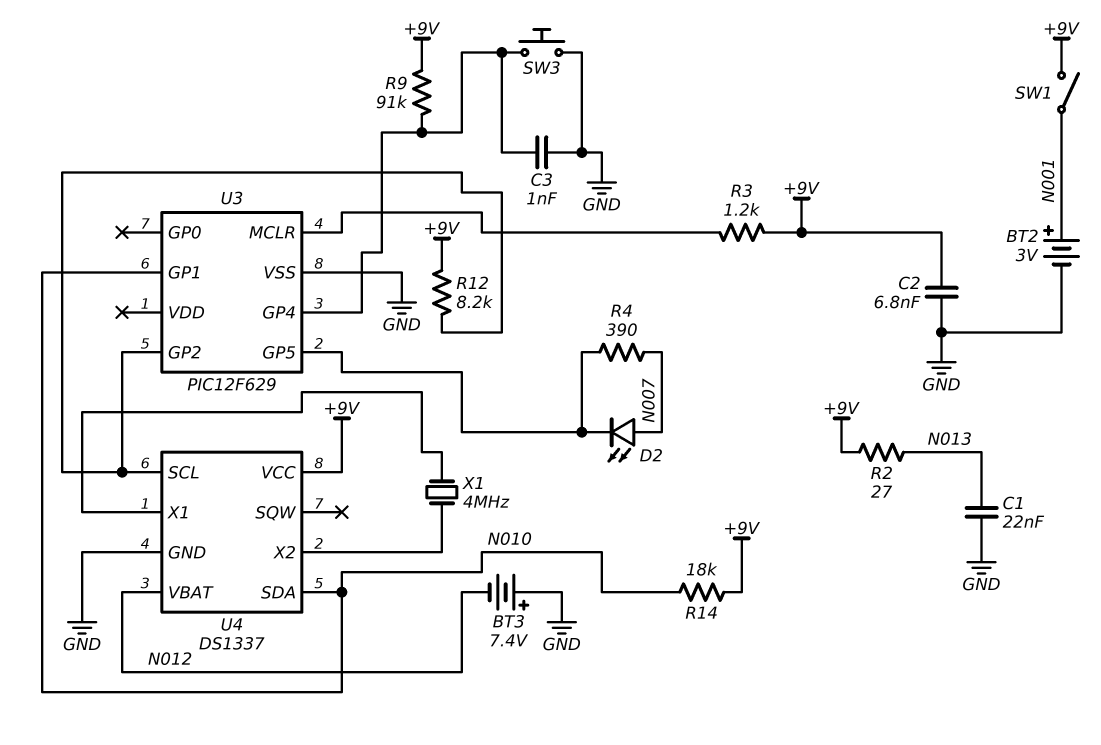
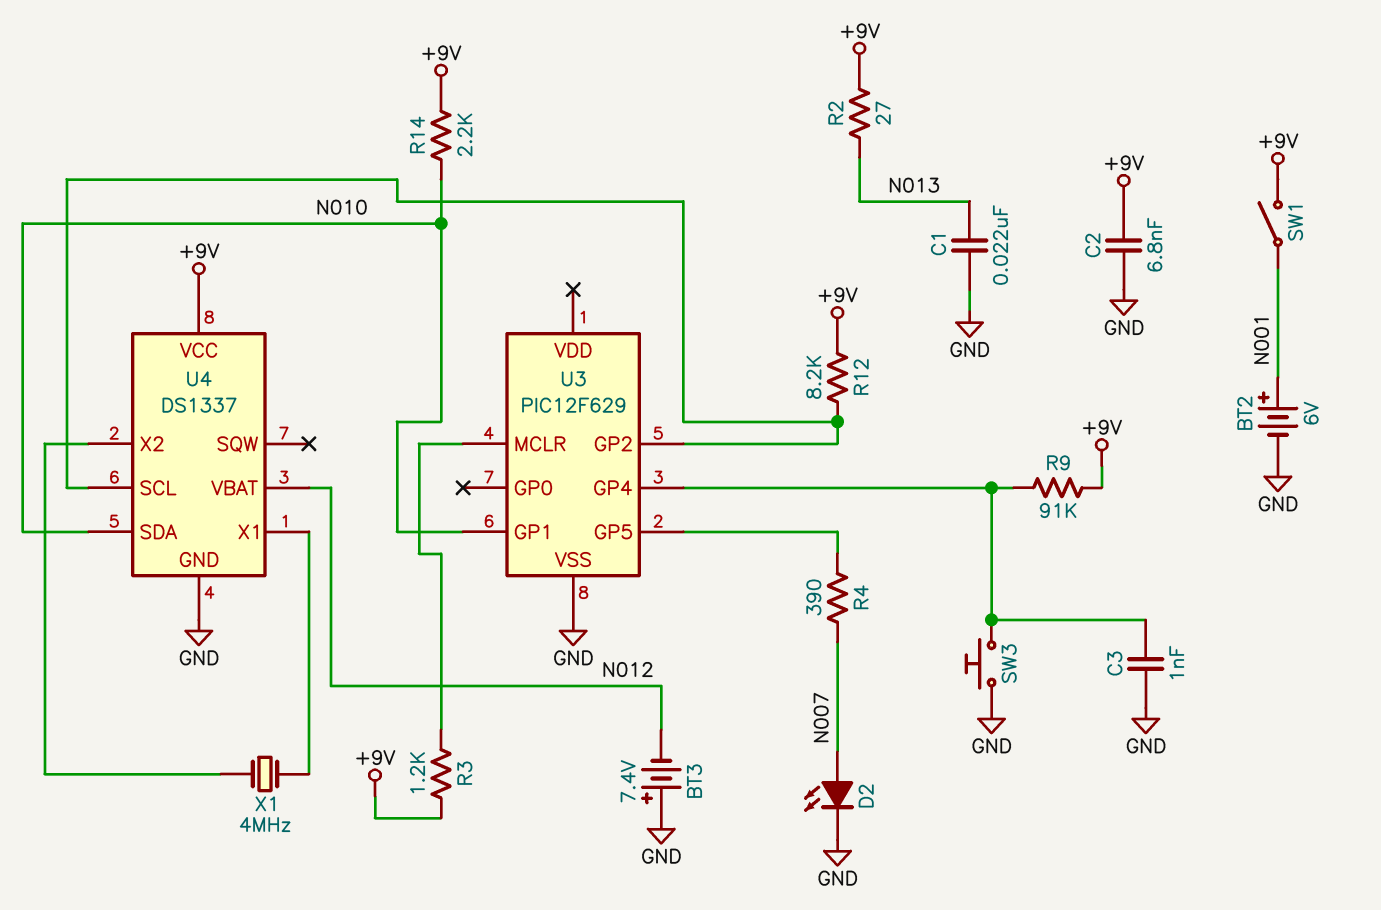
BT2: 3V (plus N001, minus GND) -> 6V (plus N001, minus GND)
D2: LED (A N007, K U3/GP5) -> LED (A N007, K GND)
R14: 18k (+9V, N010) -> 2.2k (+9V, N010)

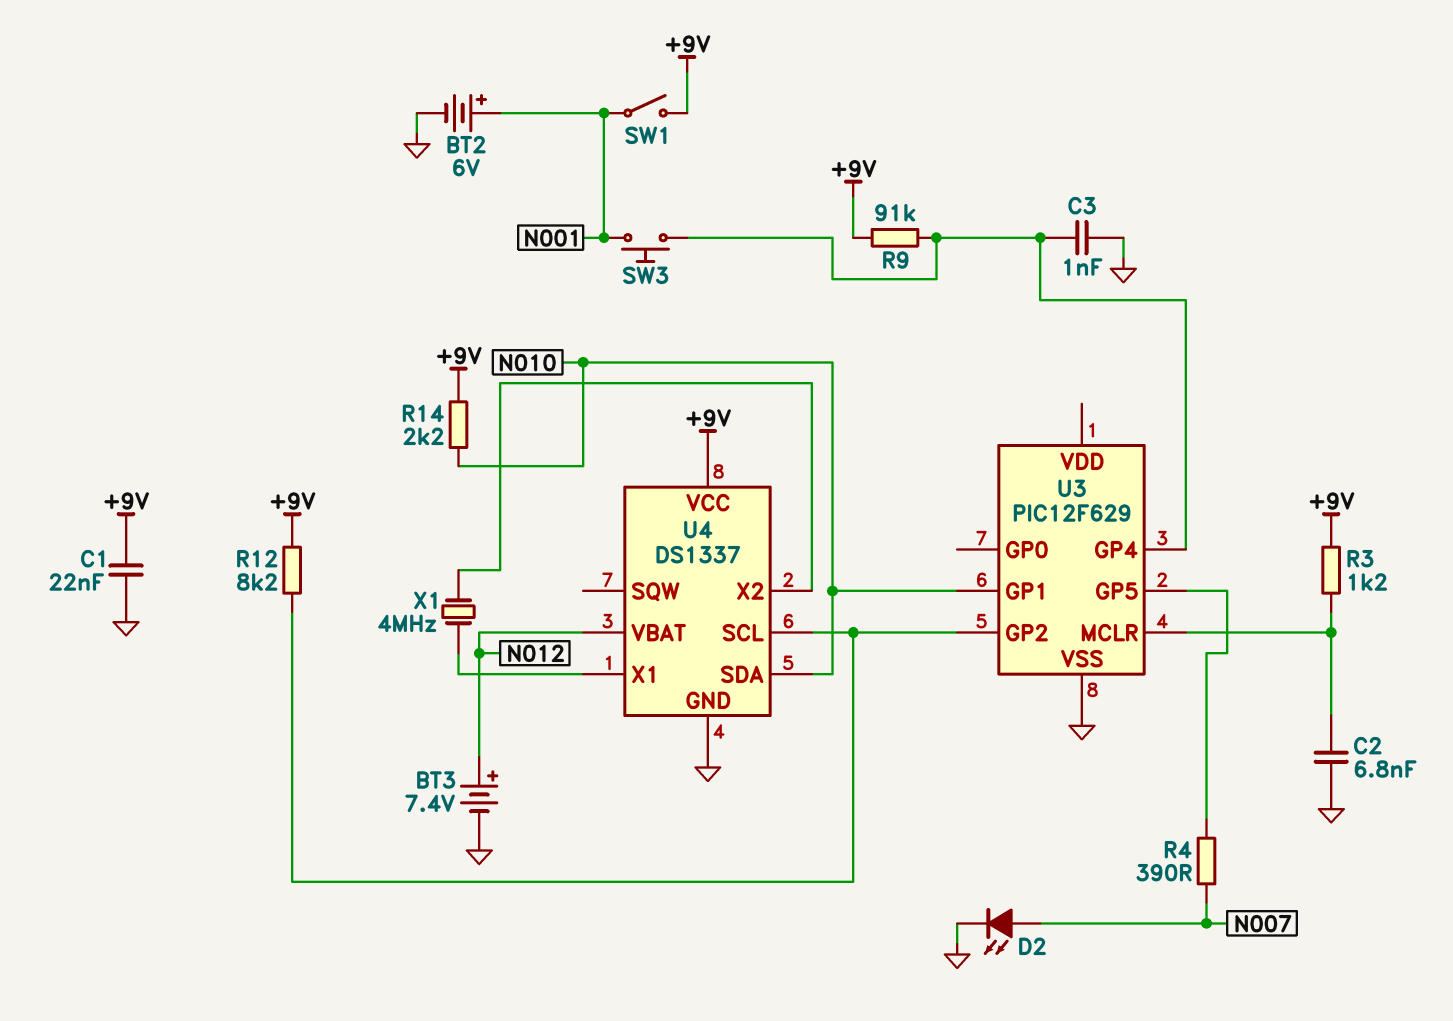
BT3: 7.4V (plus GND, minus N012) -> 7.4V (plus N012, minus GND)
C1: 22nF (GND, N013) -> 22nF (+9V, GND)
C2: 6.8nF (+9V, GND) -> 6.8nF (GND, U3/MCLR)
R2: 27 (+9V, N013) -> none
SW3: button (GND, U3/GP4) -> button (N001, U3/GP4)

